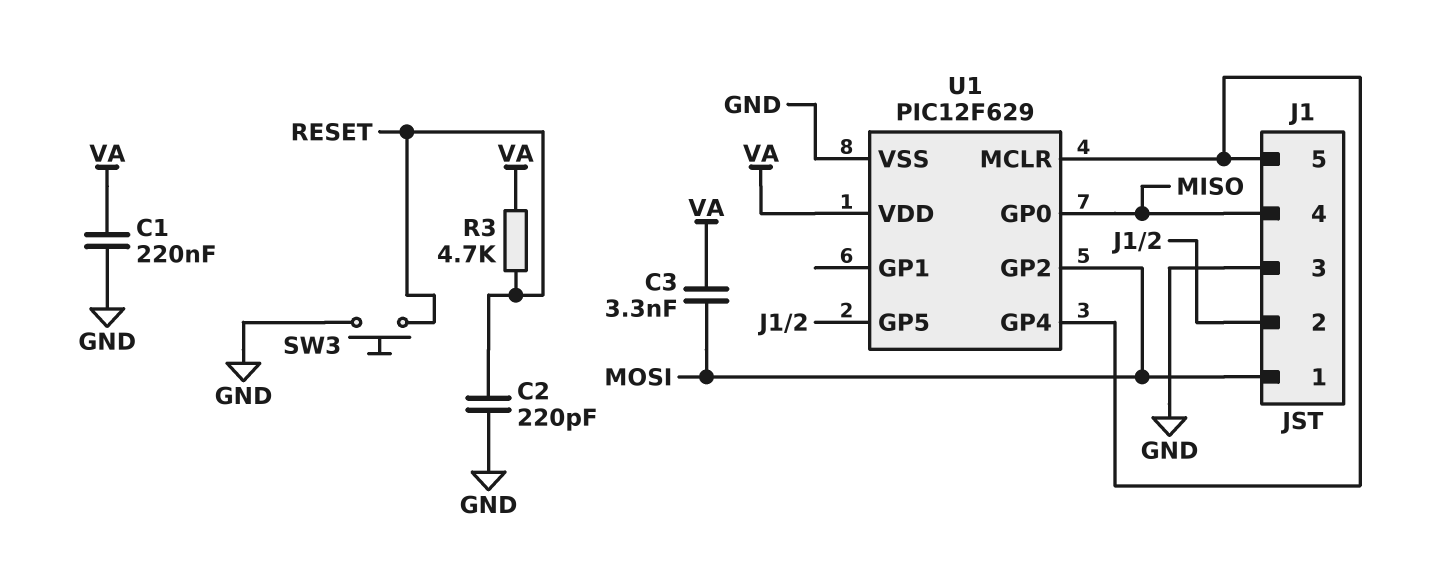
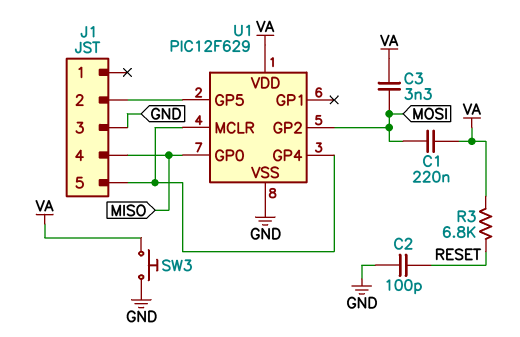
C1: 220nF (GND, VA) -> 220nF (MOSI, VA)
C2: 220pF (GND, RESET) -> 100pF (GND, RESET)
J1 pin 1: MOSI -> none
R3: 4.7k (RESET, VA) -> 6.8k (RESET, VA)
SW3: button (GND, RESET) -> button (GND, VA)

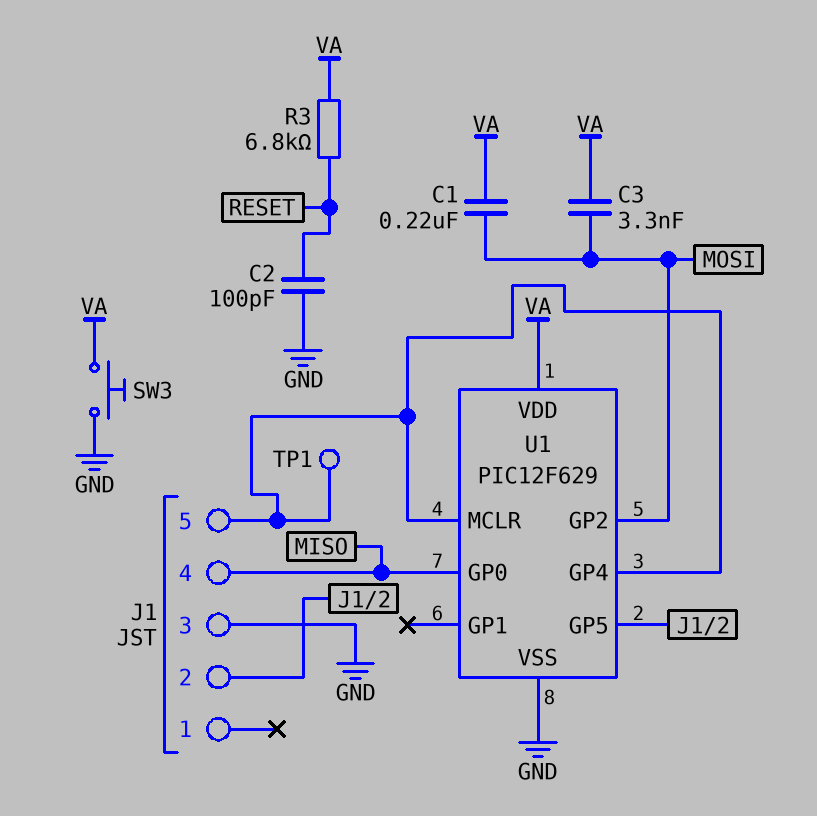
TP1: none -> test point (J1/5)

